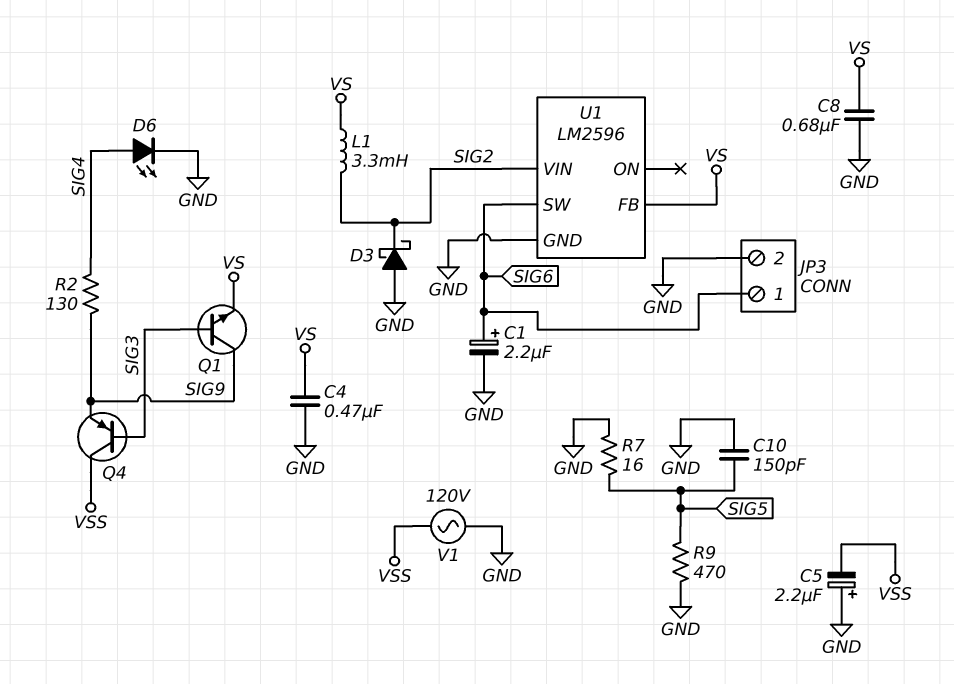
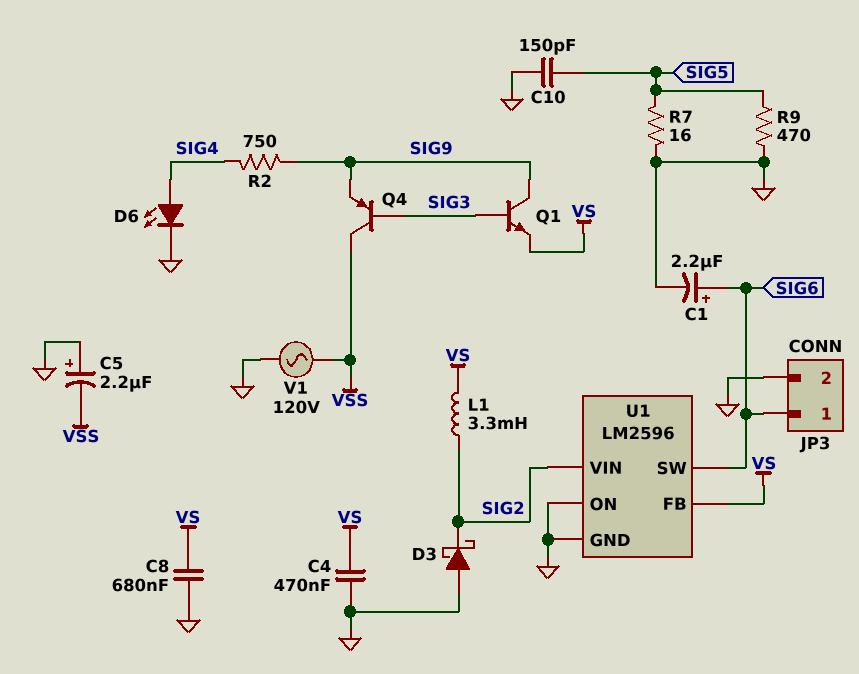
R2: 130 (SIG4, SIG9) -> 750 (SIG4, SIG9)
U1 pin ON: none -> GND

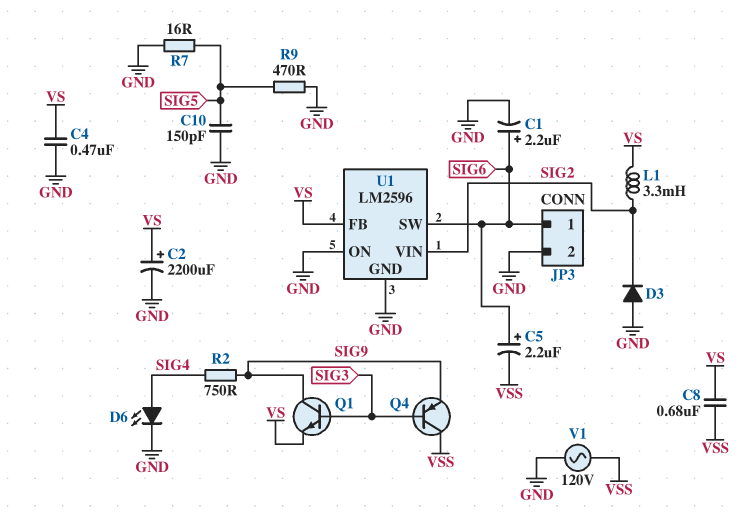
C2: none -> 2200uF (plus VS, minus GND)
C5: 2.2uF (plus GND, minus VSS) -> 2.2uF (plus SIG6, minus VSS)
C8: 680nF (GND, VS) -> 680nF (VS, VSS)
D3: schottky (A GND, K SIG2) -> diode (A GND, K SIG2)

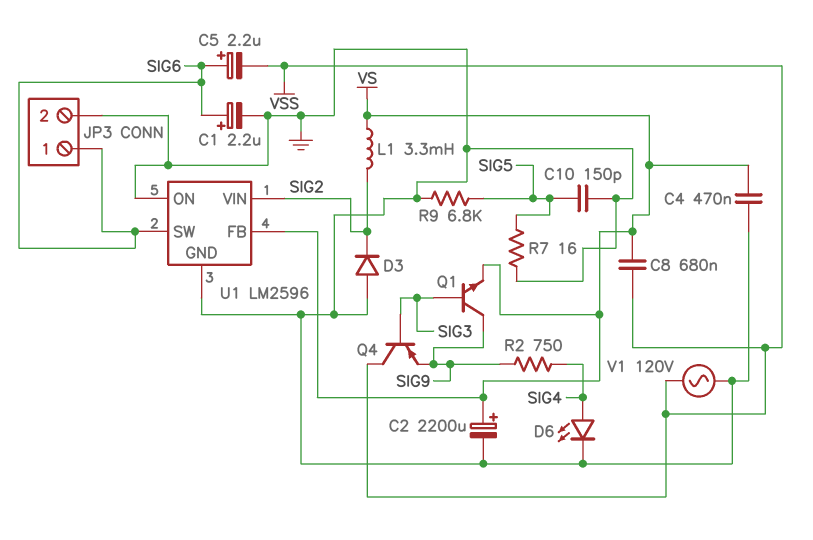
R9: 470 (GND, SIG5) -> 6.8k (GND, SIG5)

